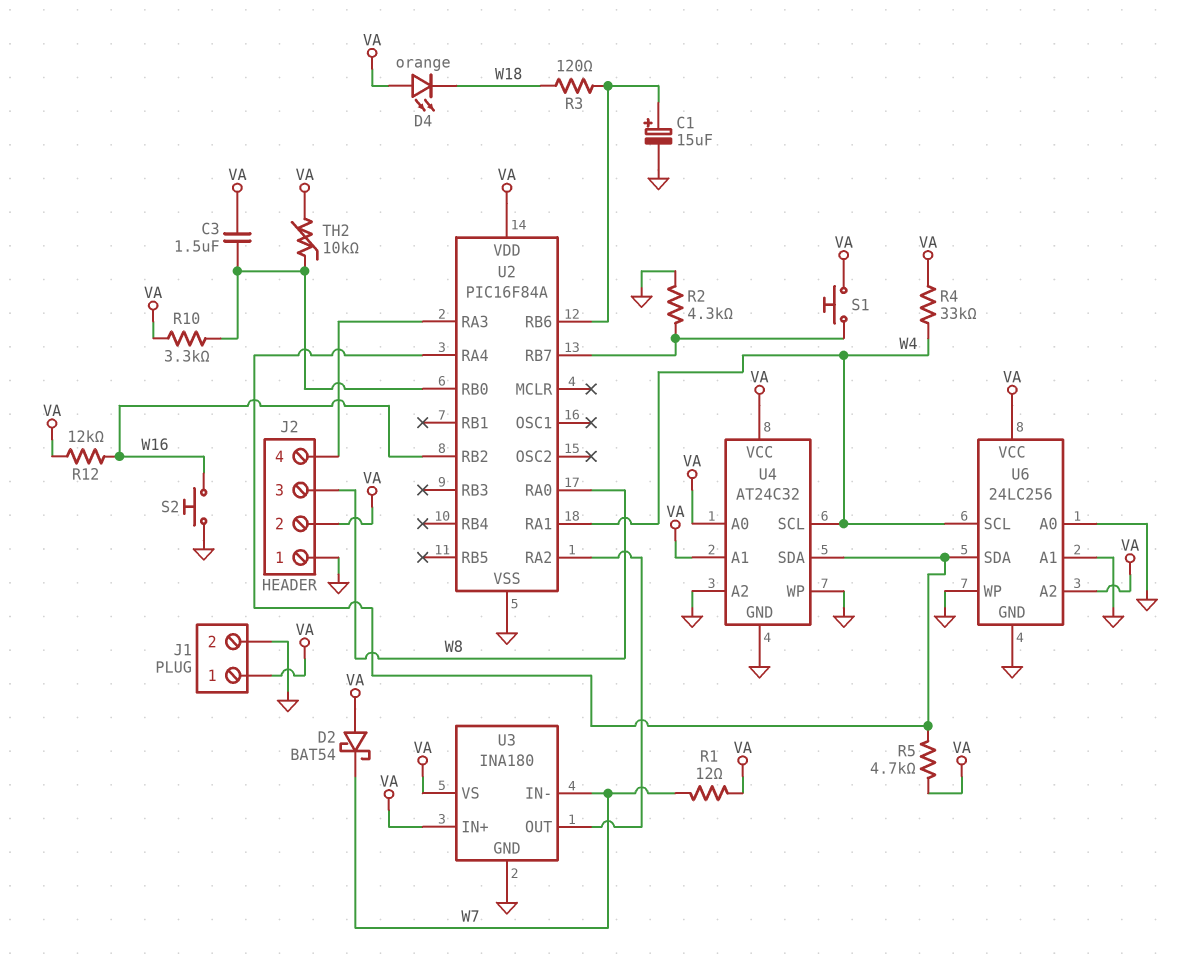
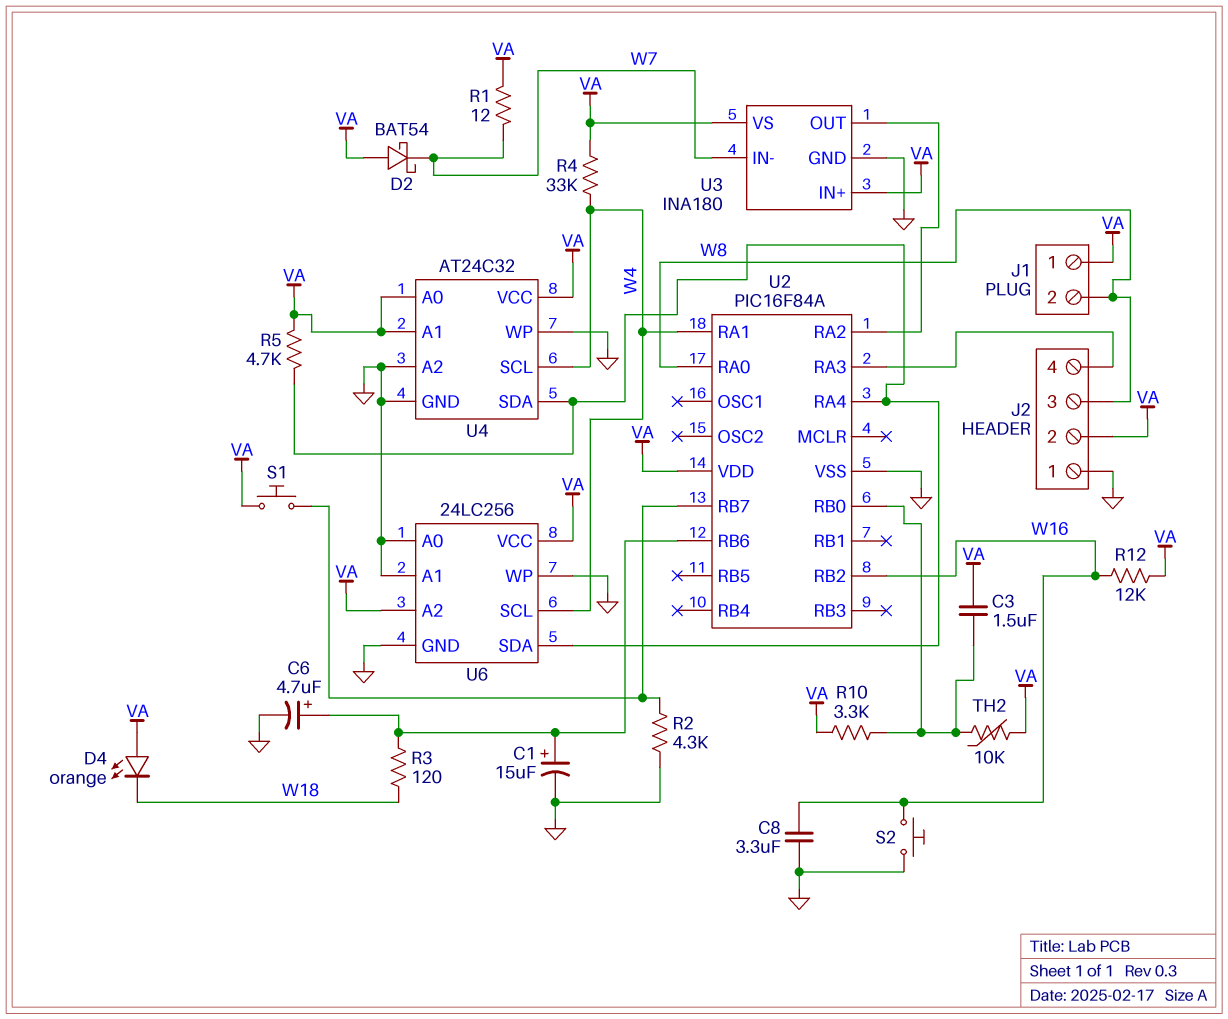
C6: none -> 4.7uF (plus U2/RB6, minus GND)
C8: none -> 3.3uF (GND, W16)
J1 pin 2: GND -> W8

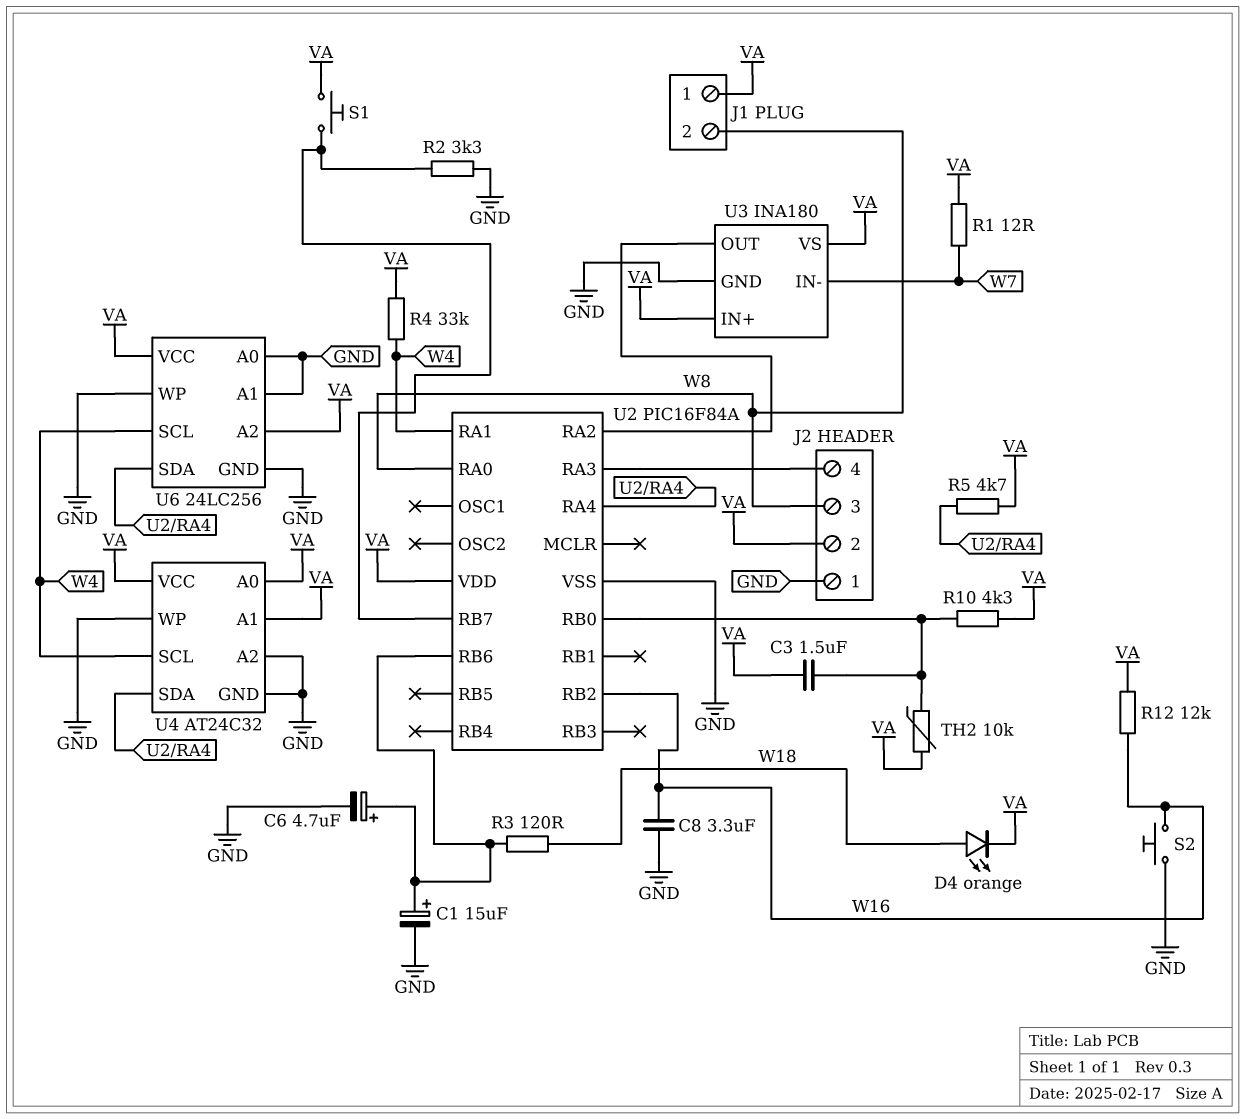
D2: schottky BAT54 (A VA, K W7) -> none
D4: LED orange (A VA, K W18) -> LED orange (A W18, K VA)
R2: 4.3k (GND, U2/RB7) -> 3.3k (GND, U2/RB7)
R10: 3.3k (U2/RB0, VA) -> 4.3k (U2/RB0, VA)

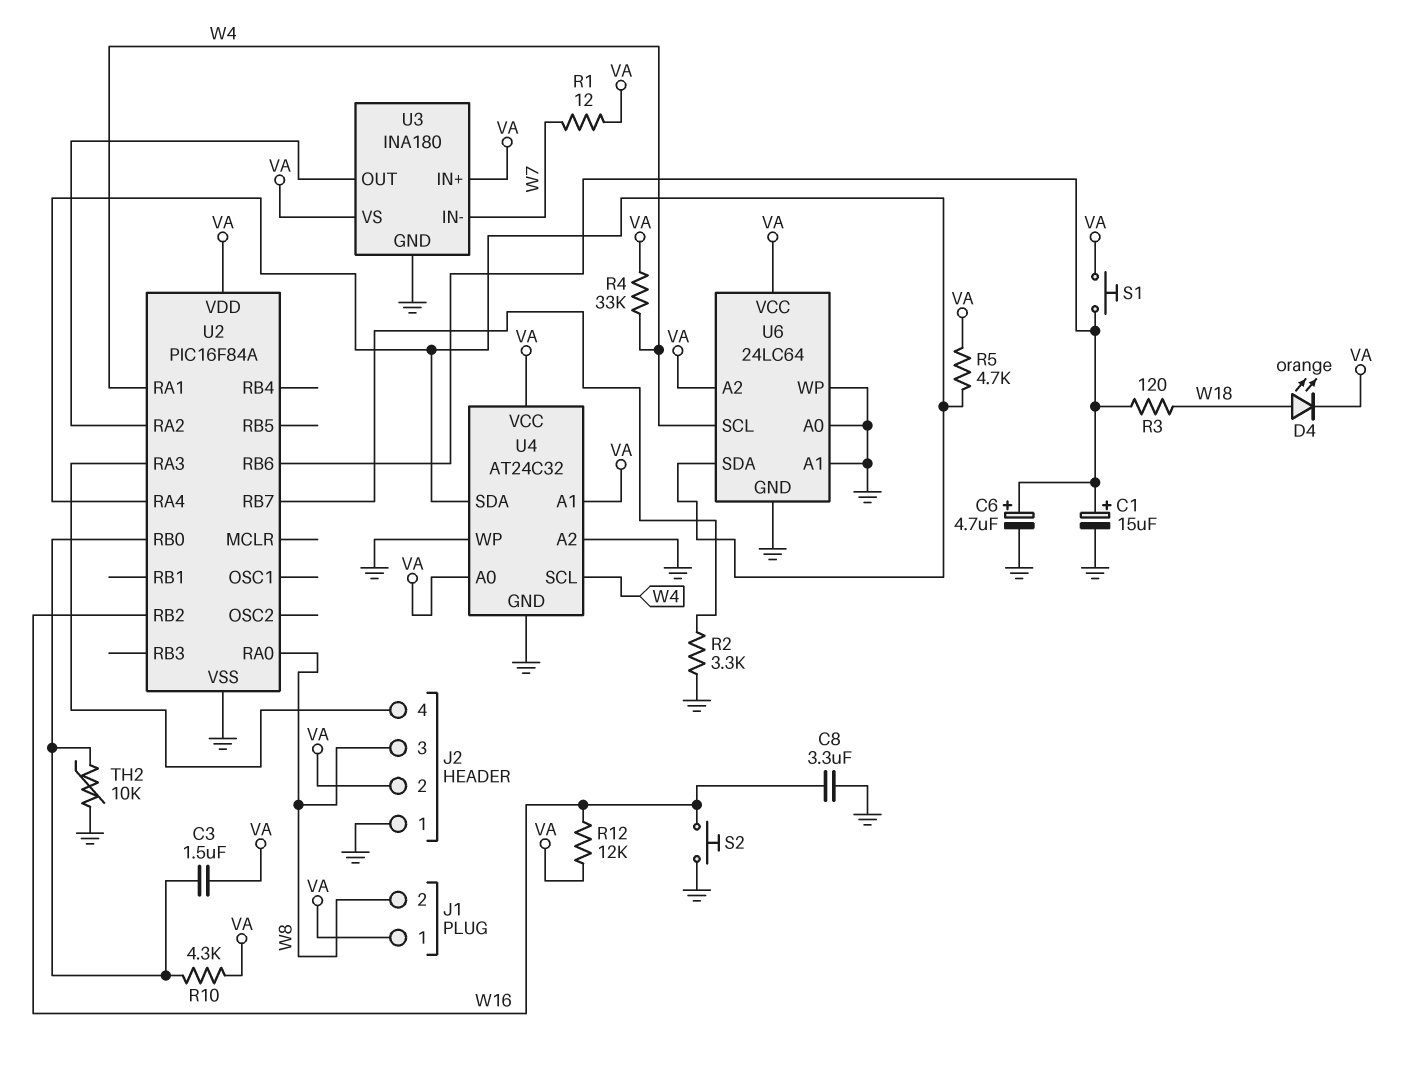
S1: button (U2/RB7, VA) -> button (U2/RB6, VA)
TH2: 10k (U2/RB0, VA) -> 10k (GND, U2/RB0)
U6: 24LC256 -> 24LC64

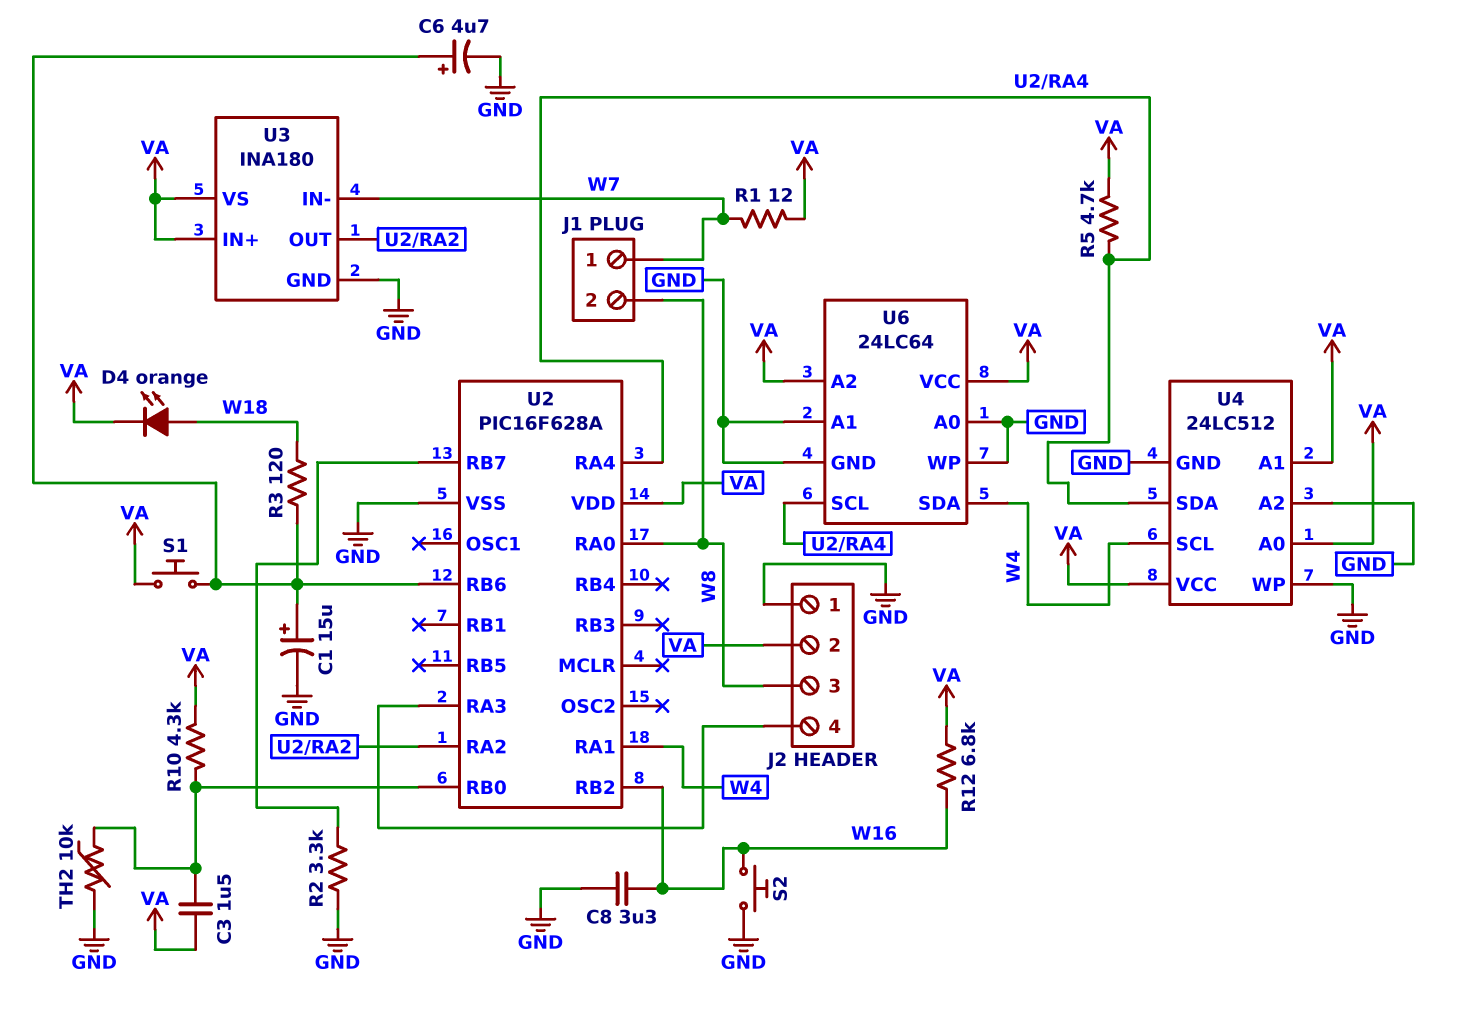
J1 pin 1: VA -> W7
R4: 33k (VA, W4) -> none
R12: 12k (VA, W16) -> 6.8k (VA, W16)
U2: PIC16F84A -> PIC16F628A
U4: AT24C32 -> 24LC512
U6 pin SCL: W4 -> U2/RA4
U6 pin SDA: U2/RA4 -> W4

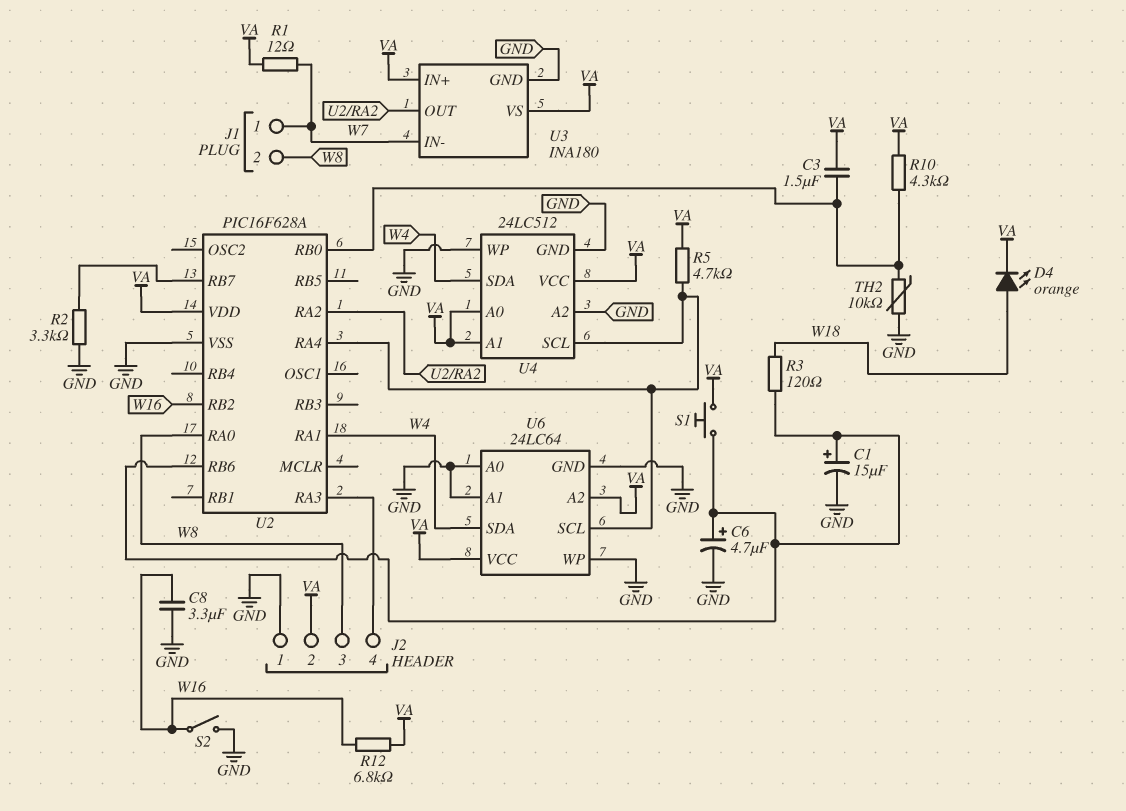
S2: button (GND, W16) -> switch (GND, W16)
U4 pin SCL: W4 -> U2/RA4
U4 pin SDA: U2/RA4 -> W4

